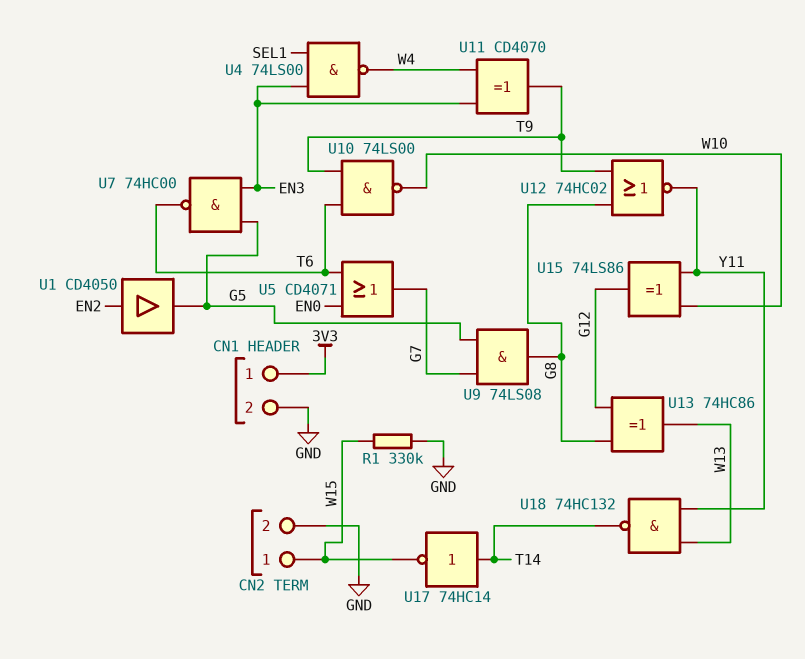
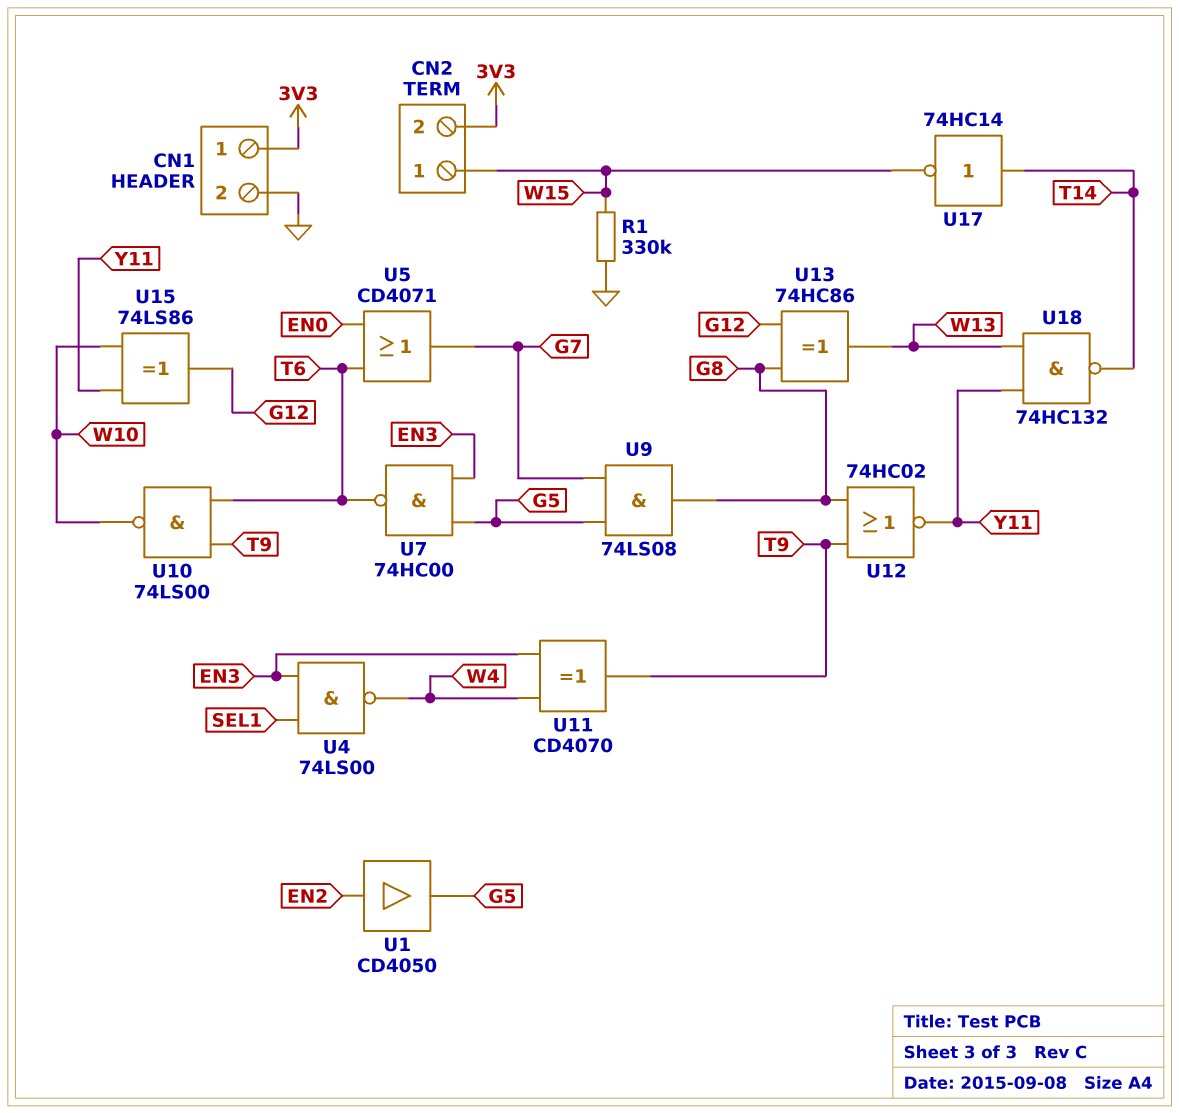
CN2 pin 2: GND -> 3V3

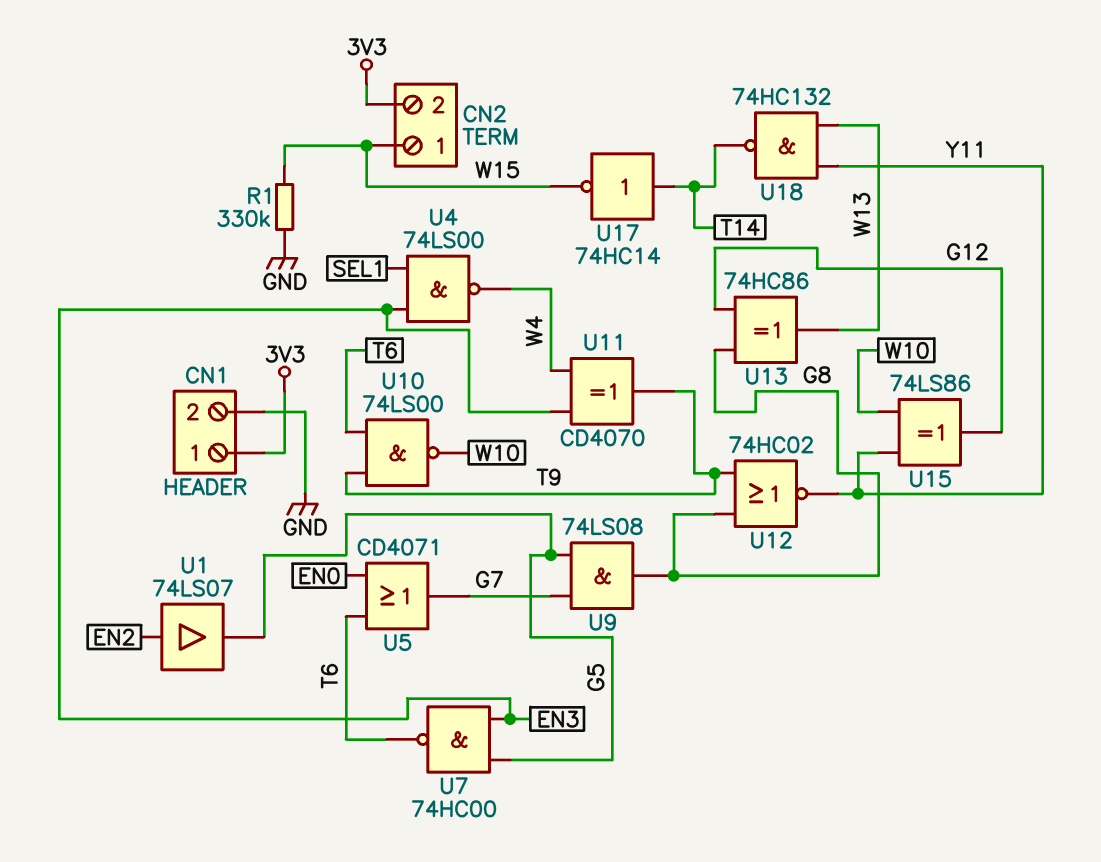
U1: buffer CD4050 (in EN2, out G5) -> buffer 74LS07 (in EN2, out G5)

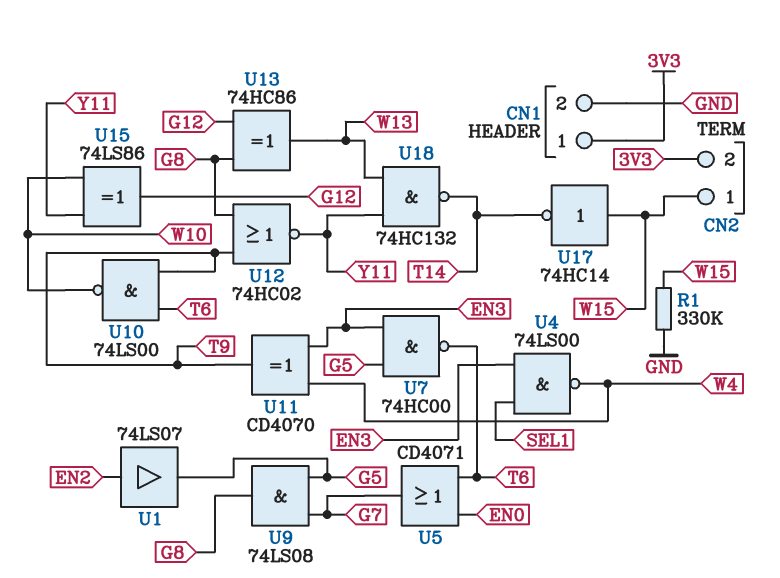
U17: NOT 74HC14 (in T14, out W15) -> NOT 74HC14 (in W15, out T14)

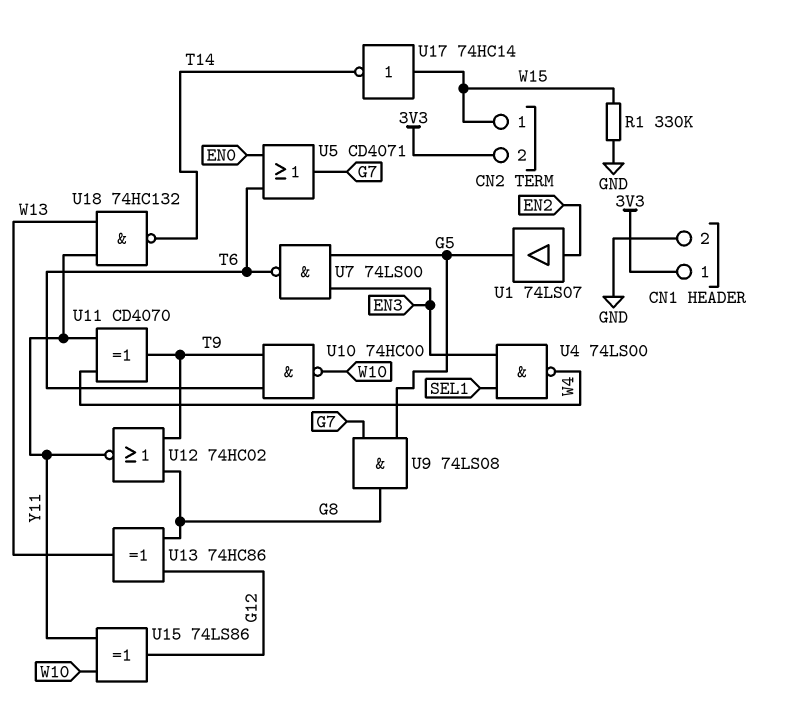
U7: NAND 74HC00 (in EN3, in G5, out T6) -> NAND 74LS00 (in EN3, in G5, out T6)
U10: NAND 74LS00 (in T6, in T9, out W10) -> NAND 74HC00 (in T6, in T9, out W10)
U11: XOR CD4070 (in EN3, in W4, out T9) -> XOR CD4070 (in W4, in Y11, out T9)

